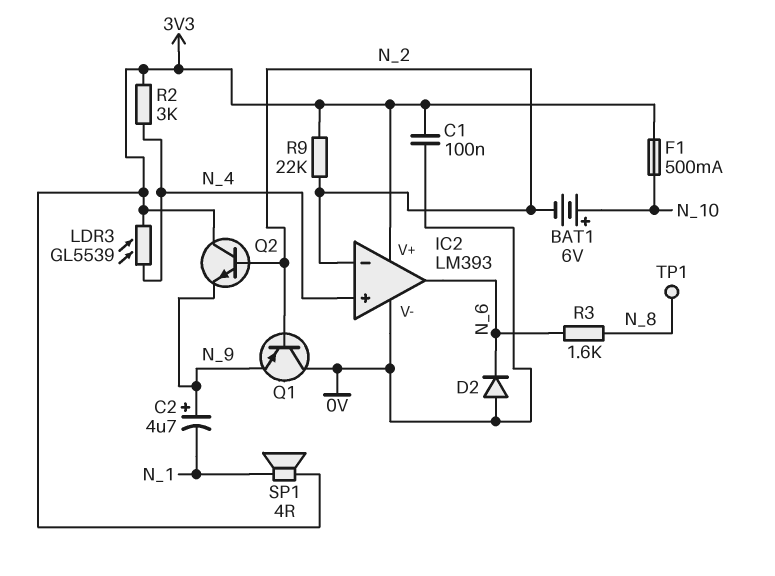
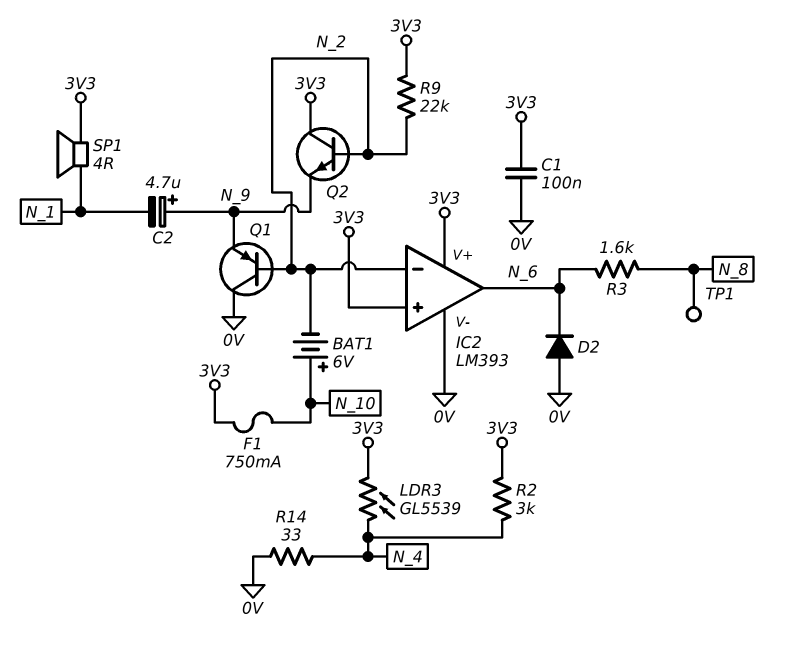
F1: 500mA (3V3, N_10) -> 750mA (3V3, N_10)
IC2 pin in+: N_4 -> 3V3
R14: none -> 33 (0V, N_4)

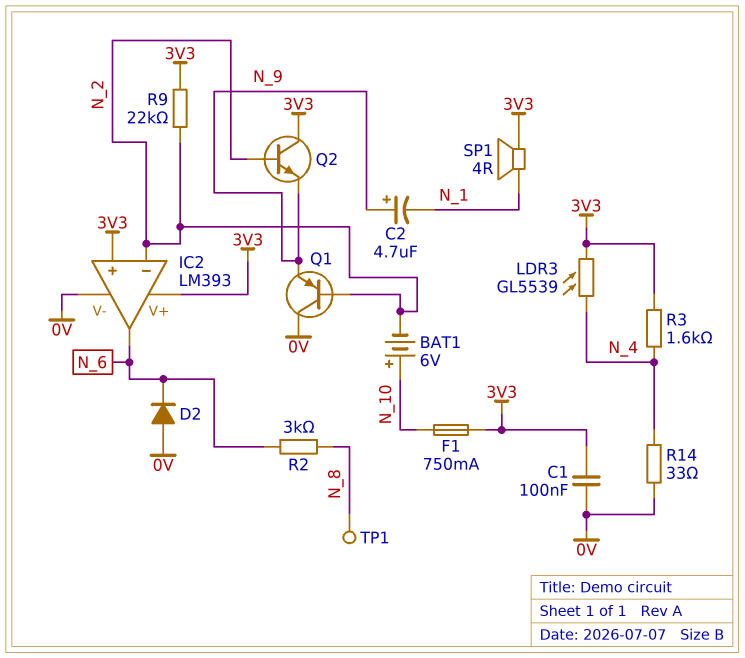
R2: 3k (3V3, N_4) -> 3k (N_6, N_8)
R3: 1.6k (N_6, N_8) -> 1.6k (3V3, N_4)

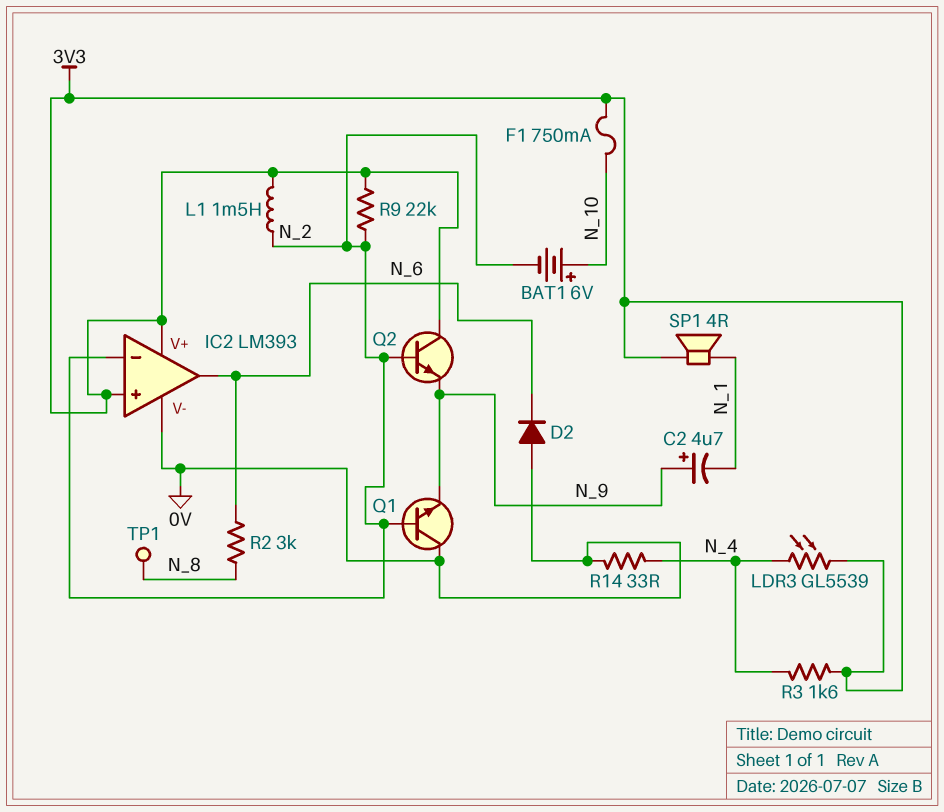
C1: 100nF (0V, 3V3) -> none
L1: none -> 1.5mH (3V3, N_2)
Q1: PNP (B N_2, C 0V, E N_9) -> NPN (B N_2, C 0V, E N_9)

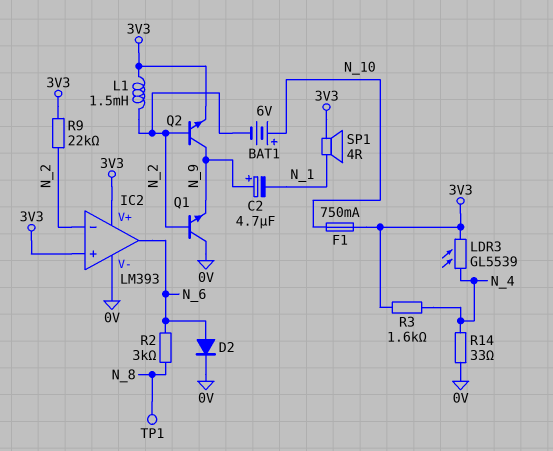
D2: diode (A 0V, K N_6) -> diode (A N_6, K 0V)
Q2: NPN (B N_2, C 3V3, E N_9) -> NPN (B N_2, C N_9, E 3V3)

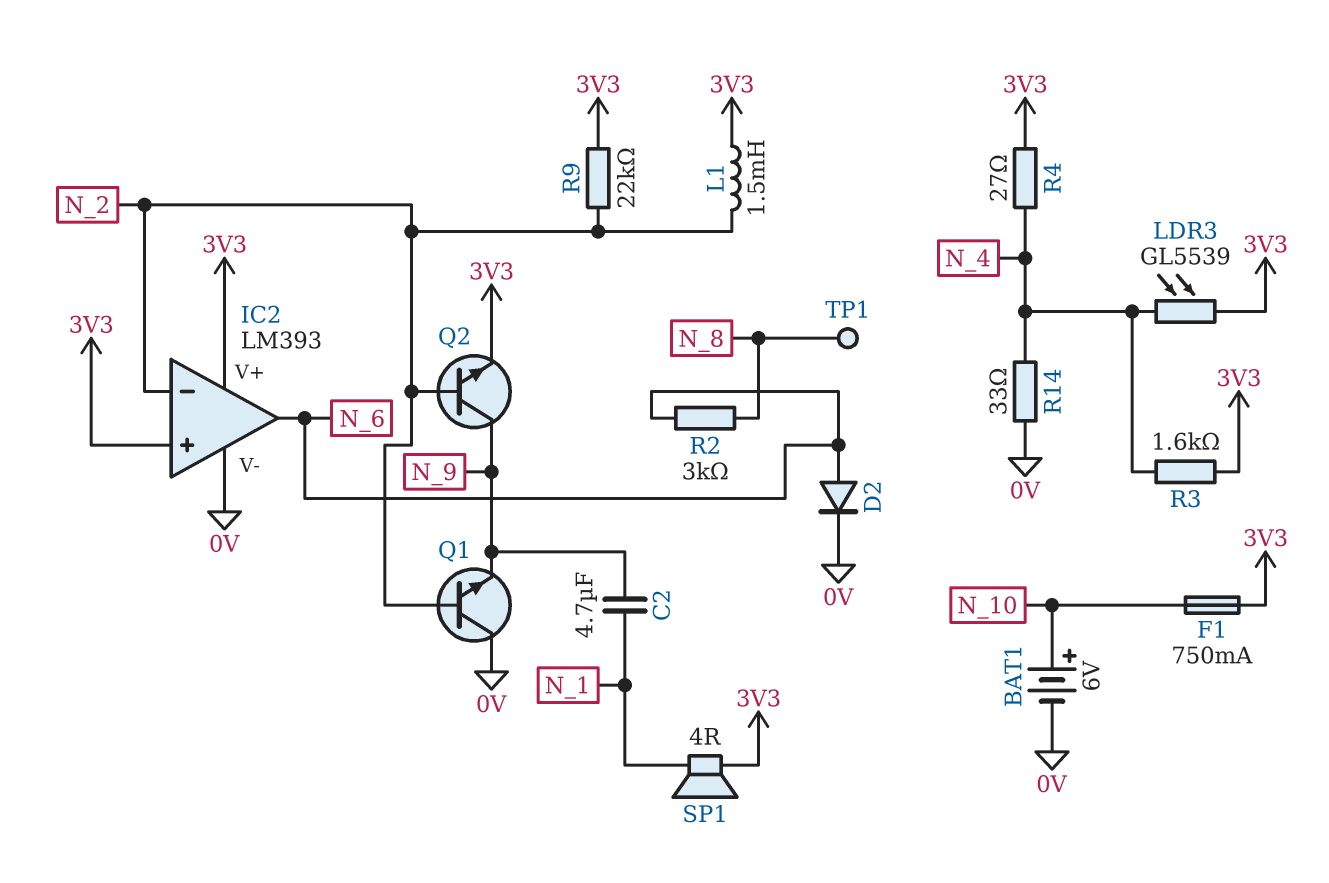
BAT1: 6V (plus N_10, minus N_2) -> 6V (plus N_10, minus 0V)
C2: 4.7uF (plus N_9, minus N_1) -> 4.7uF (N_1, N_9)
R4: none -> 27 (3V3, N_4)

